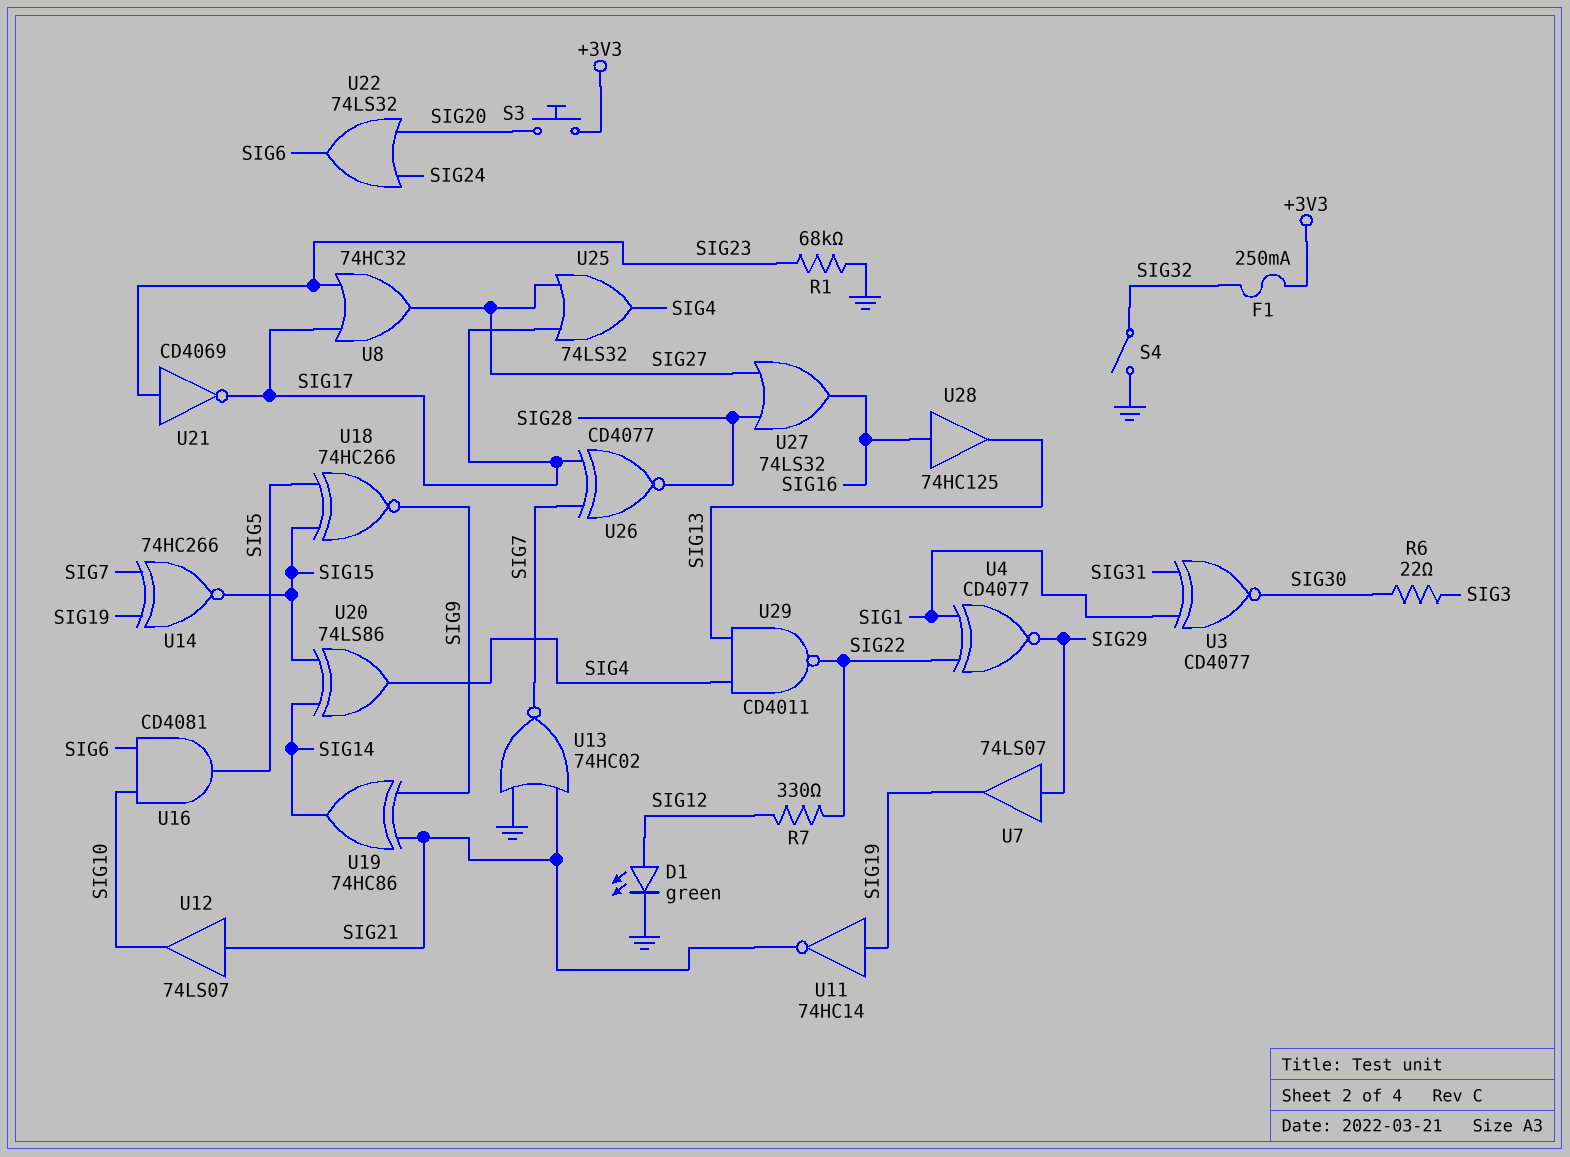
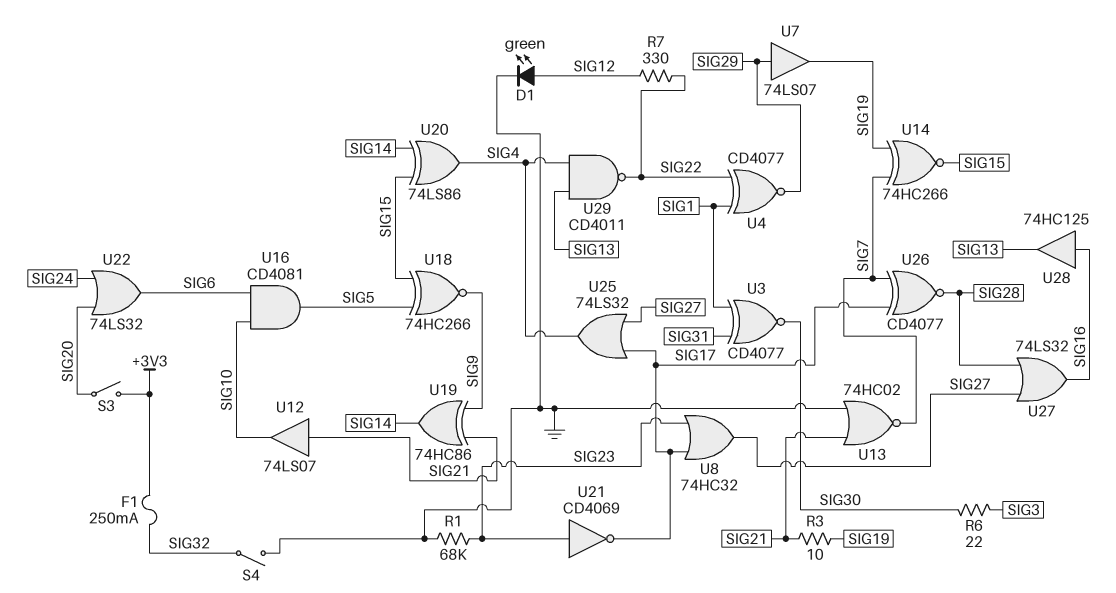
R3: none -> 10 (SIG19, SIG21)
S3: button (+3V3, SIG20) -> switch (+3V3, SIG20)
U11: NOT 74HC14 (in SIG19, out SIG21) -> none

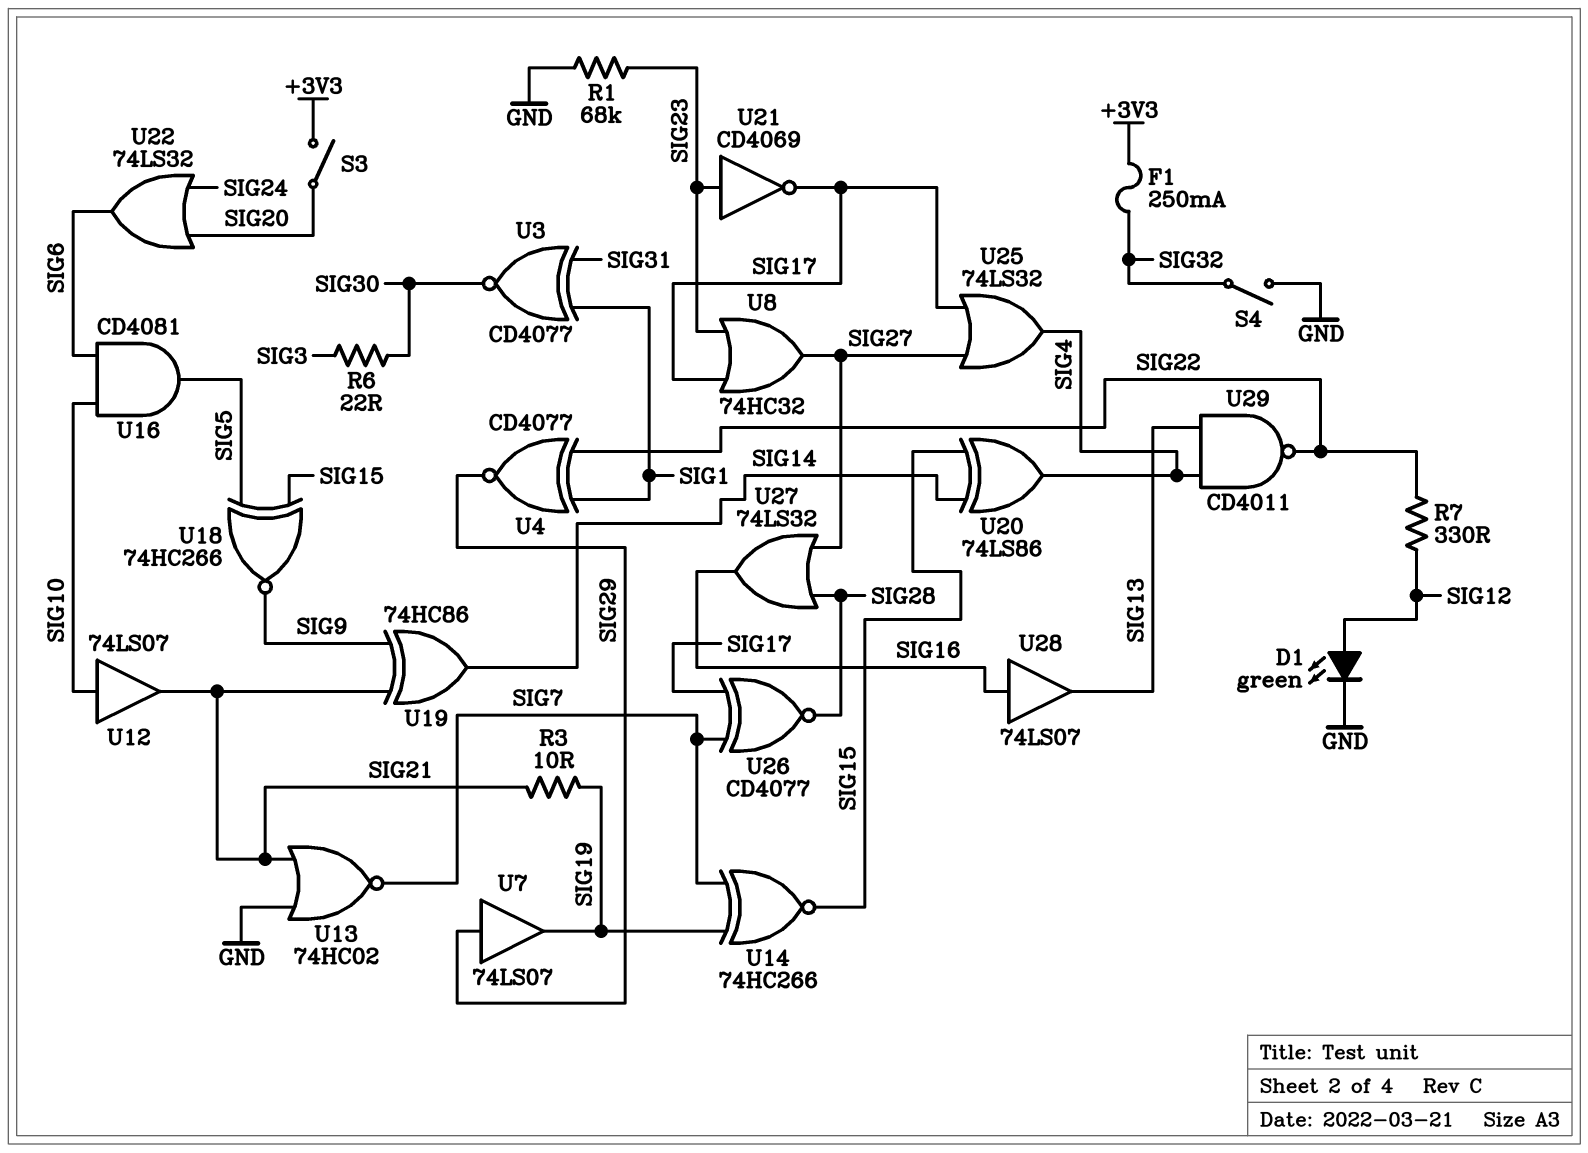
U12: buffer 74LS07 (in SIG21, out SIG10) -> buffer 74LS07 (in SIG10, out SIG21)
U28: buffer 74HC125 (in SIG16, out SIG13) -> buffer 74LS07 (in SIG16, out SIG13)

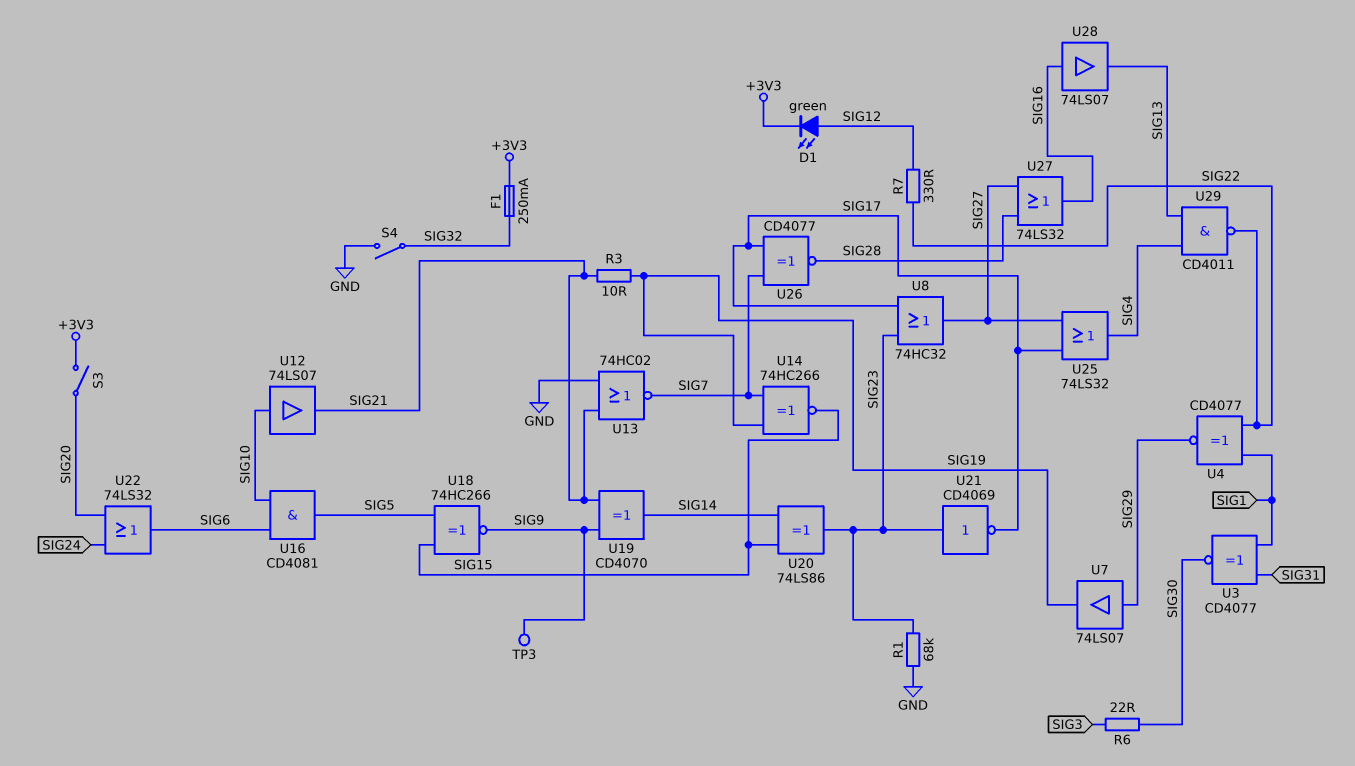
D1: LED green (A SIG12, K GND) -> LED green (A SIG12, K +3V3)
TP3: none -> test point (SIG9)
U19: XOR 74HC86 (in SIG9, in SIG21, out SIG14) -> XOR CD4070 (in SIG9, in SIG21, out SIG14)
U20: XOR 74LS86 (in SIG14, in SIG15, out SIG4) -> XOR 74LS86 (in SIG14, in SIG15, out SIG23)

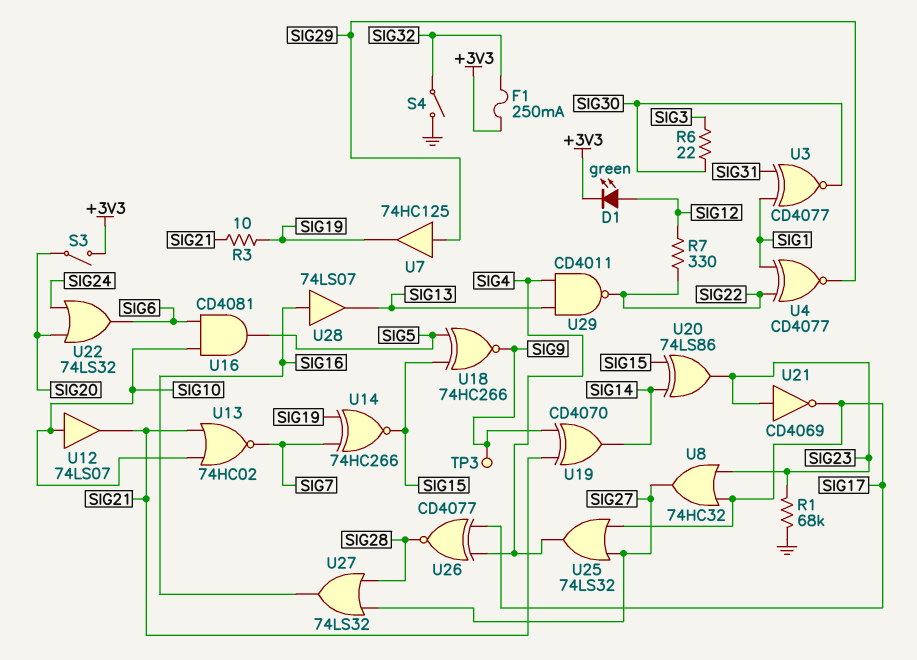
U7: buffer 74LS07 (in SIG29, out SIG19) -> buffer 74HC125 (in SIG29, out SIG19)
U13: NOR 74HC02 (in GND, in SIG21, out SIG7) -> NOR 74HC02 (in SIG10, in SIG21, out SIG7)
U26: XNOR CD4077 (in SIG7, in SIG17, out SIG28) -> XNOR CD4077 (in SIG4, in SIG17, out SIG28)

